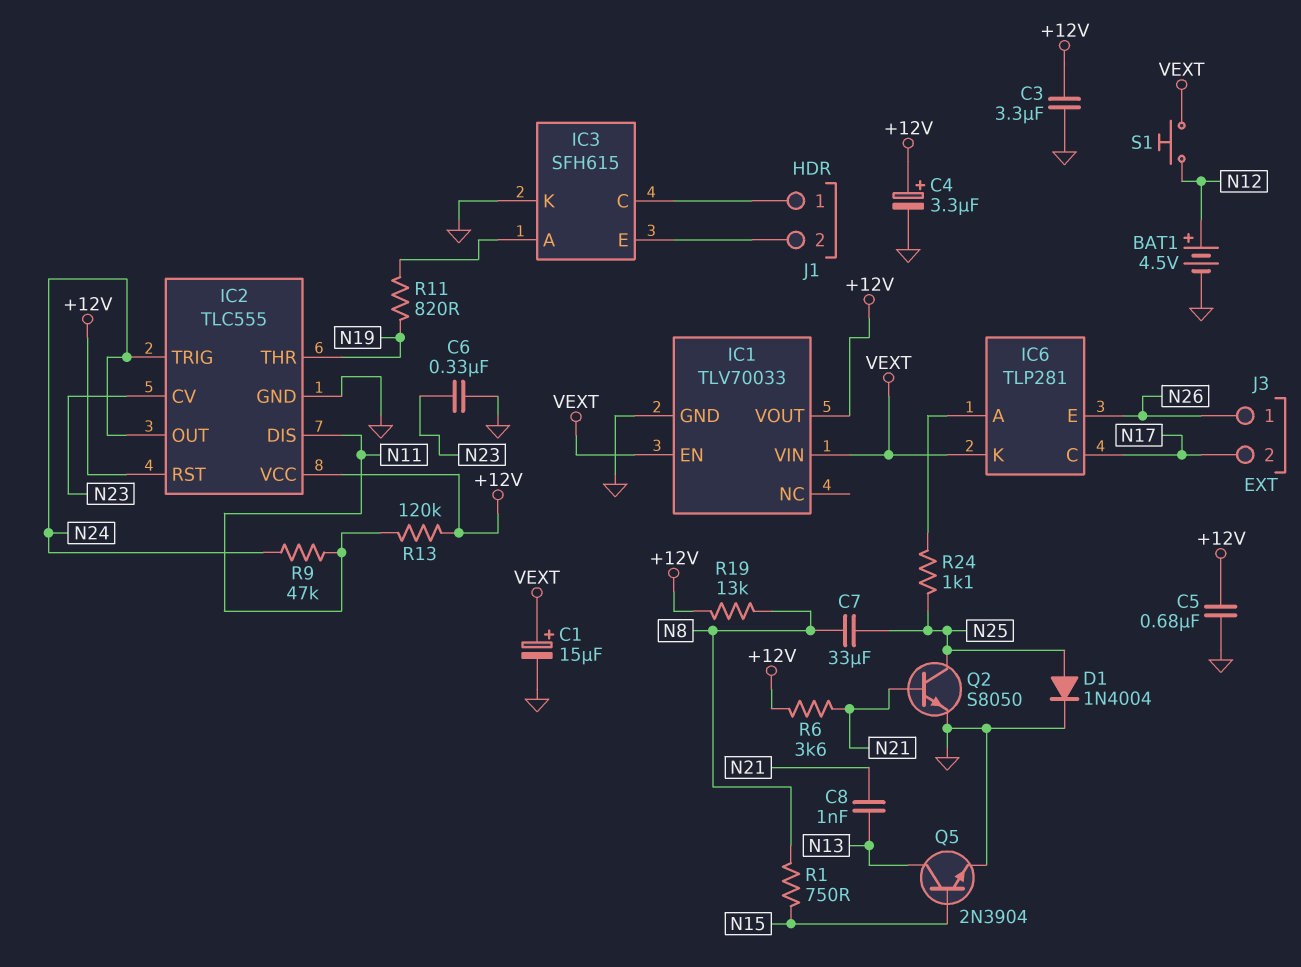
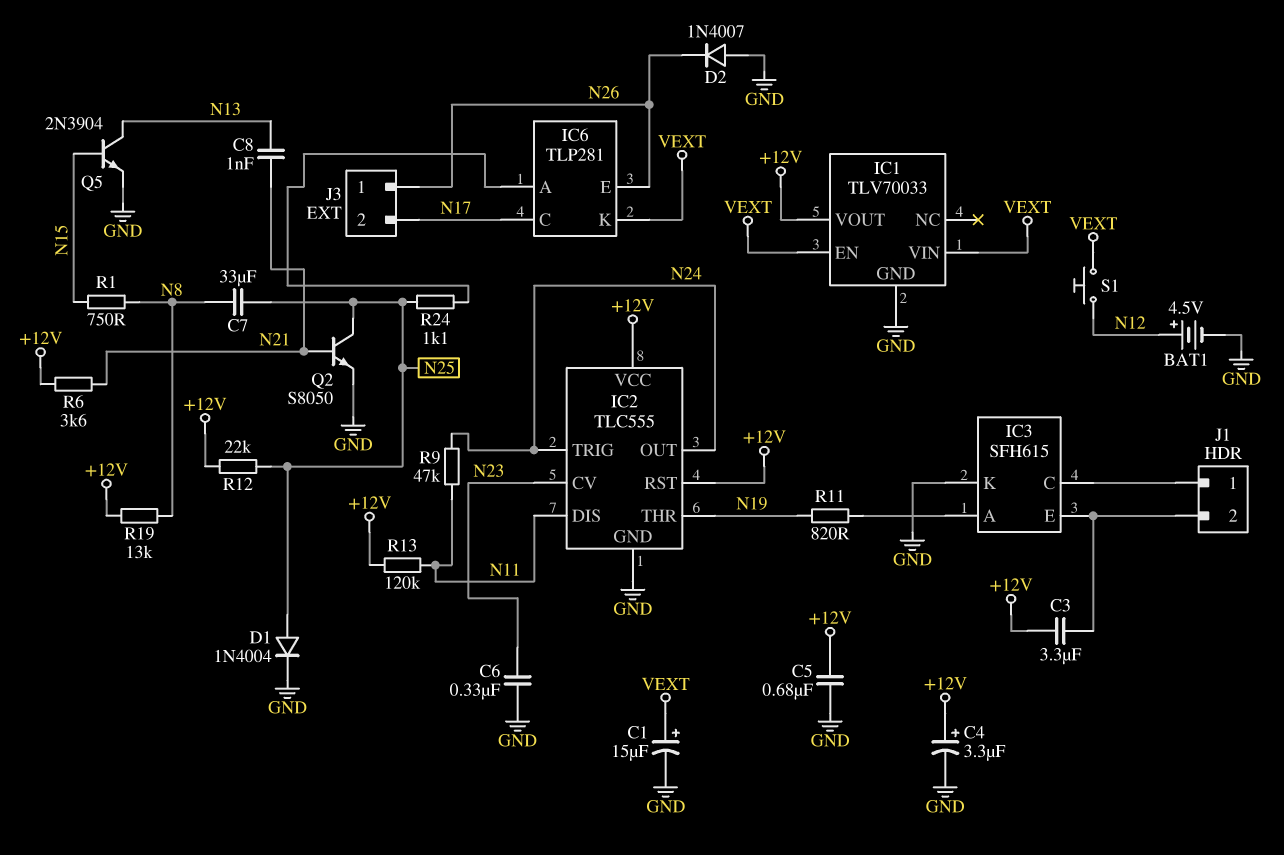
C3: 3.3uF (+12V, GND) -> 3.3uF (+12V, IC3/E)
D2: none -> diode 1N4007 (A GND, K N26)
R12: none -> 22k (+12V, N25)

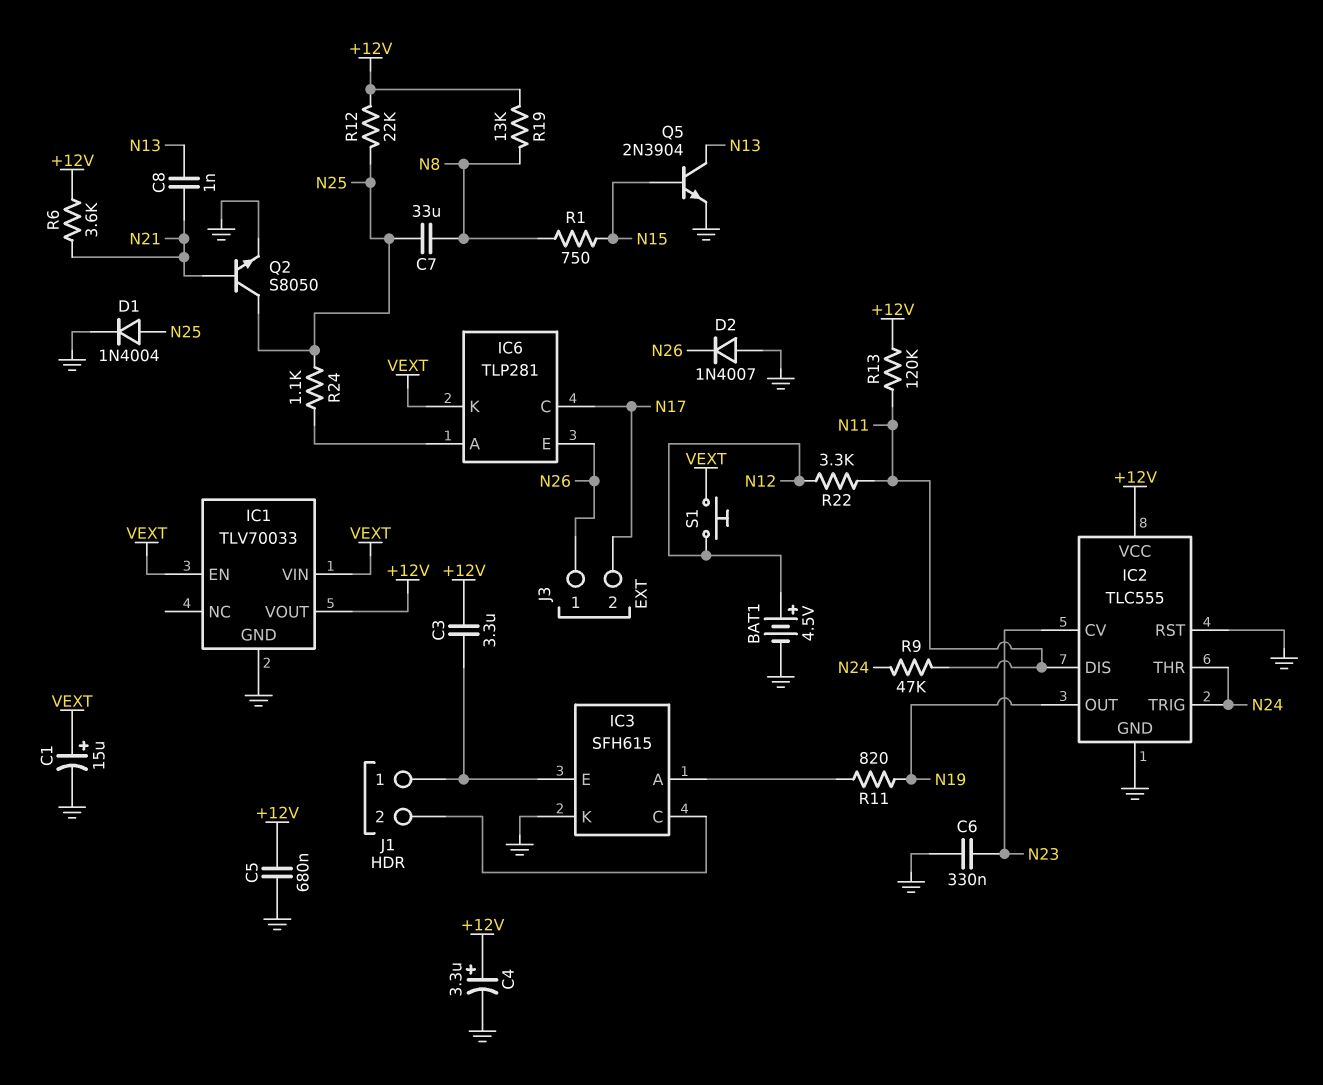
IC2 pin OUT: N24 -> N19
IC2 pin RST: +12V -> GND
IC2 pin THR: N19 -> N24
J1 pin 1: IC3/C -> IC3/E
J1 pin 2: IC3/E -> IC3/C
R22: none -> 3.3k (N11, N12)

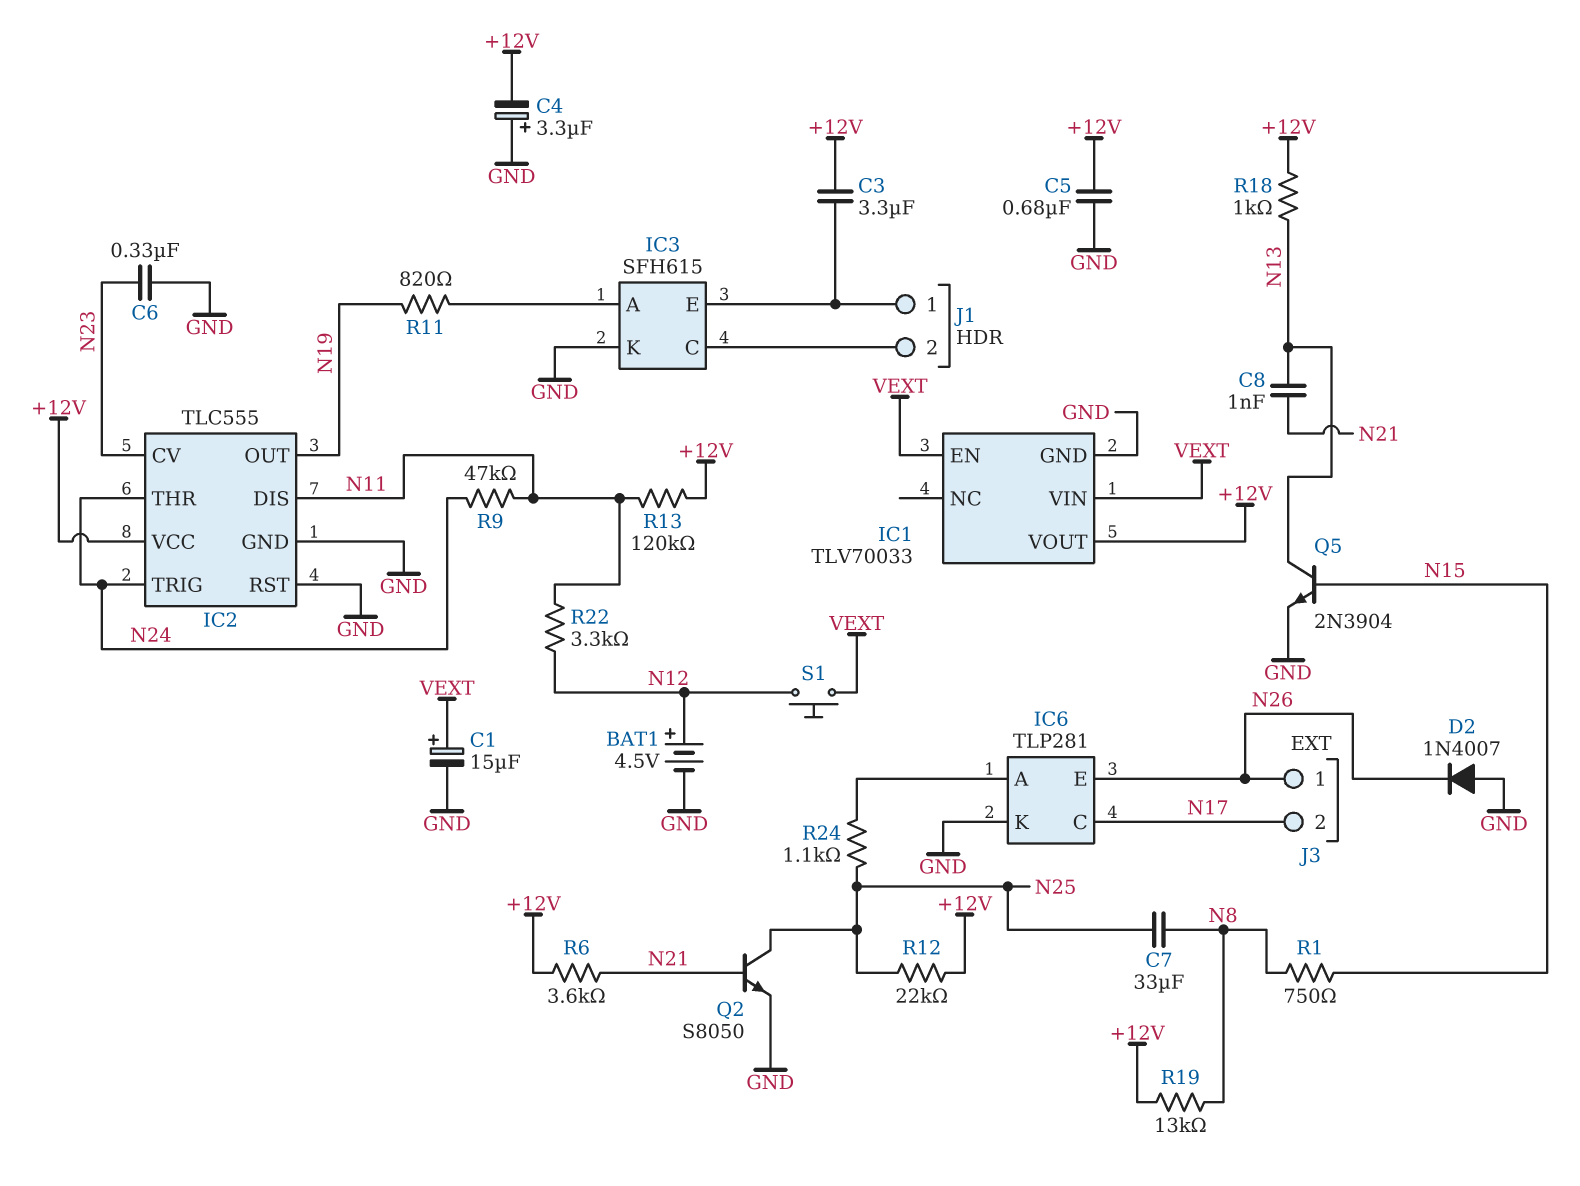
C4: 3.3uF (plus +12V, minus GND) -> 3.3uF (plus GND, minus +12V)
D1: diode 1N4004 (A N25, K GND) -> none
IC6 pin K: VEXT -> GND
R18: none -> 1k (+12V, N13)

